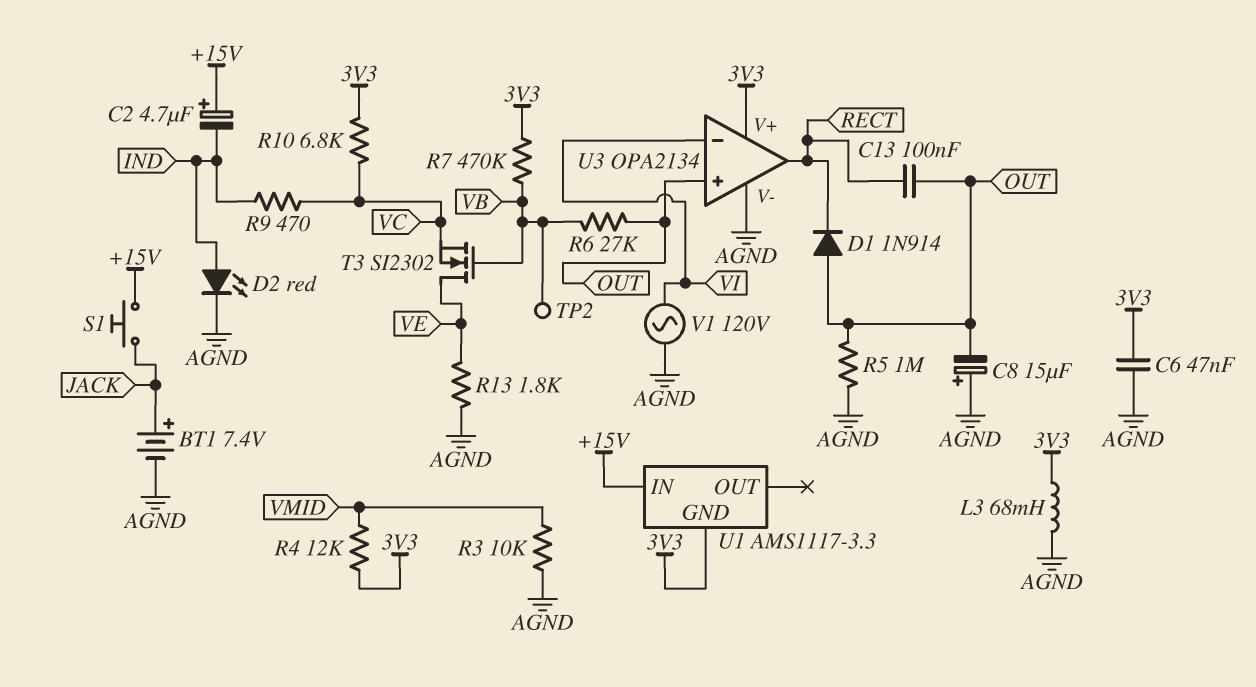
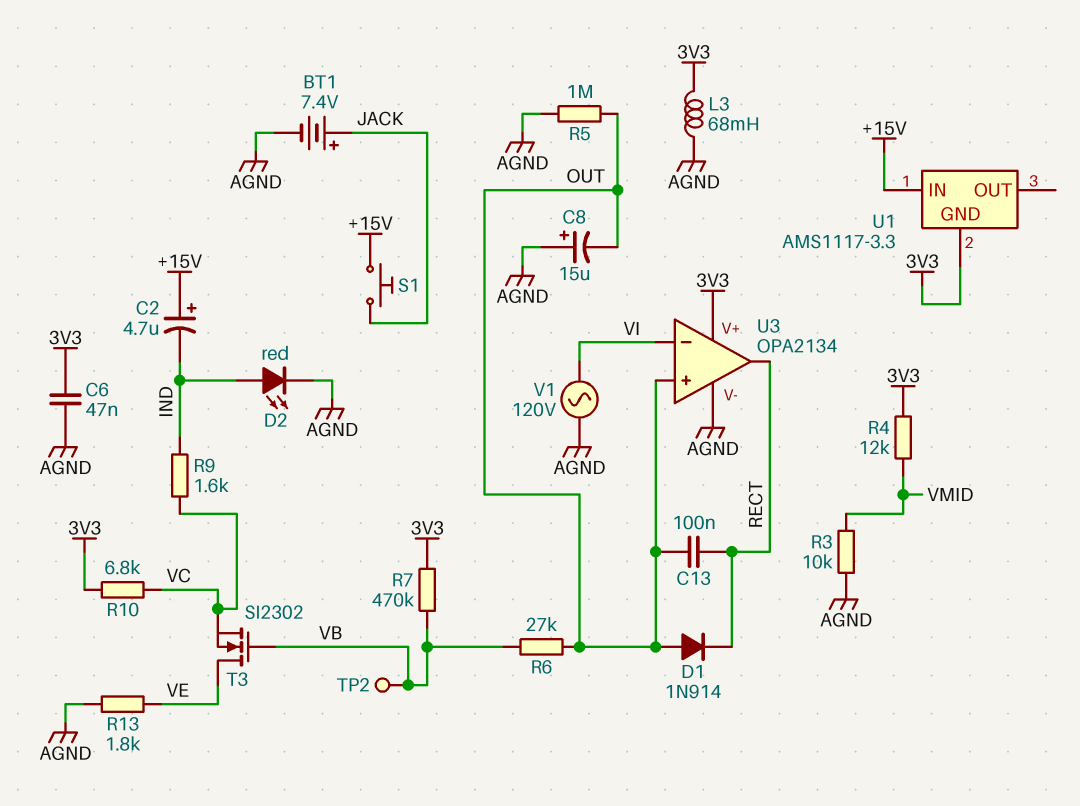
R9: 470 (IND, VC) -> 1.6k (IND, VC)

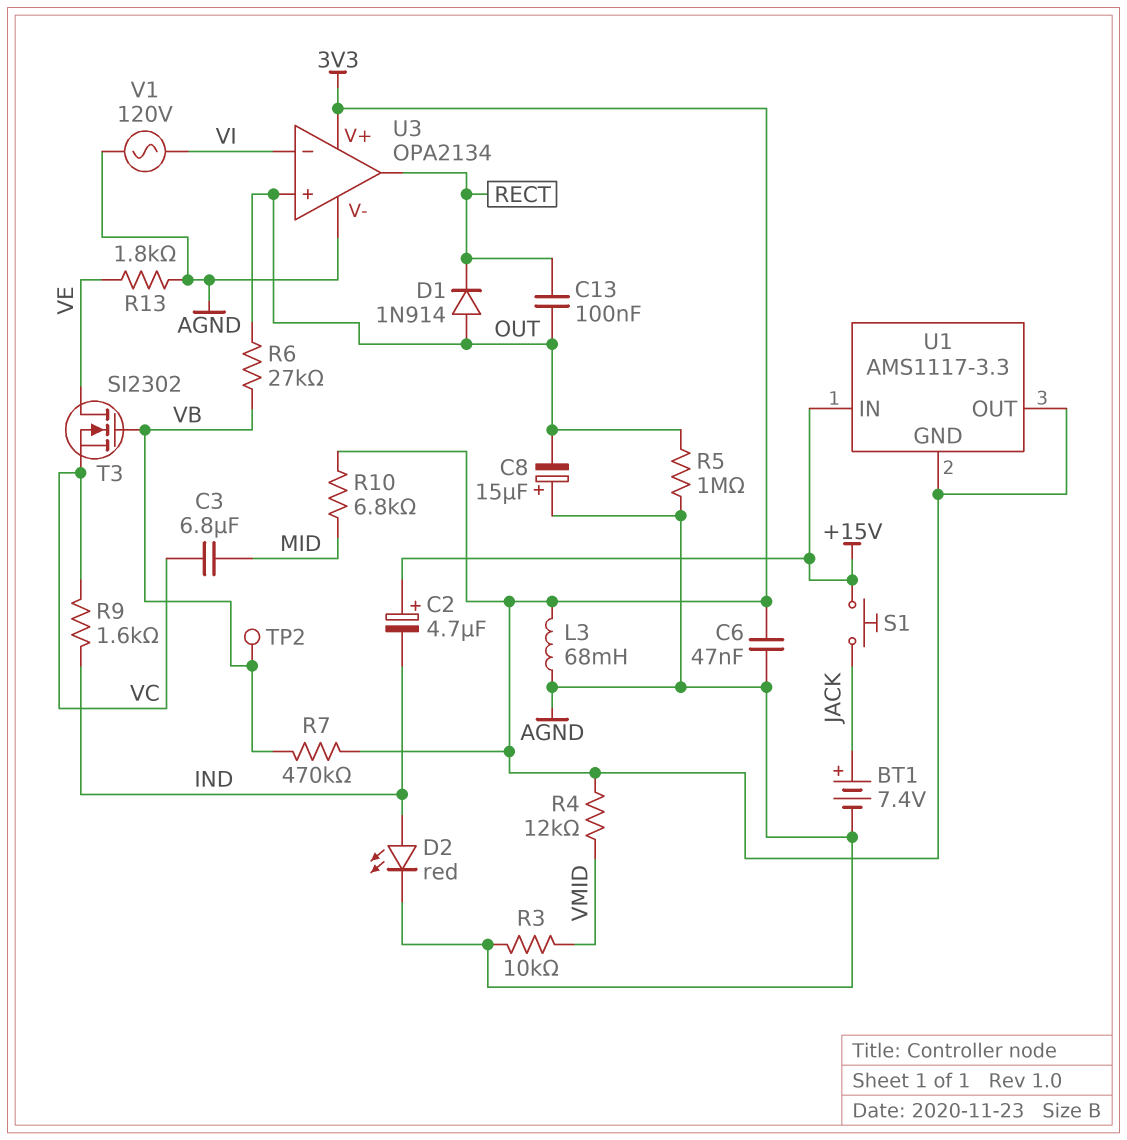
C3: none -> 6.8uF (MID, VC)
R10: 6.8k (3V3, VC) -> 6.8k (3V3, MID)
U1 pin OUT: none -> 3V3

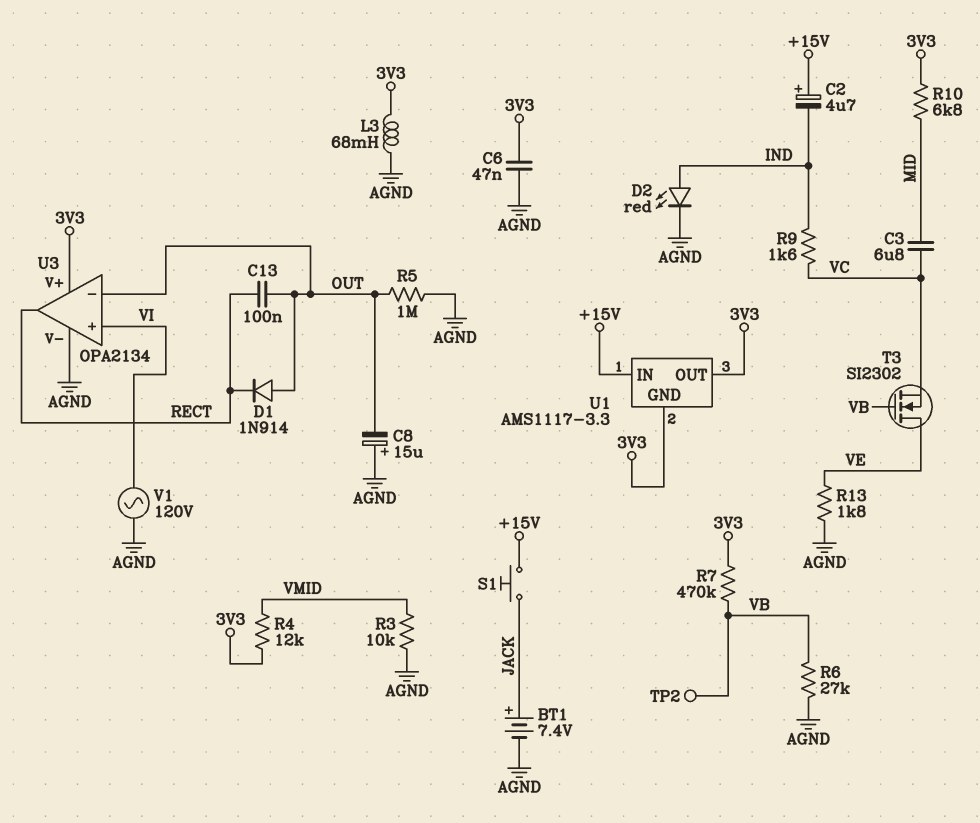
R6: 27k (OUT, VB) -> 27k (AGND, VB)
U3 pin in+: OUT -> VI
U3 pin in-: VI -> OUT

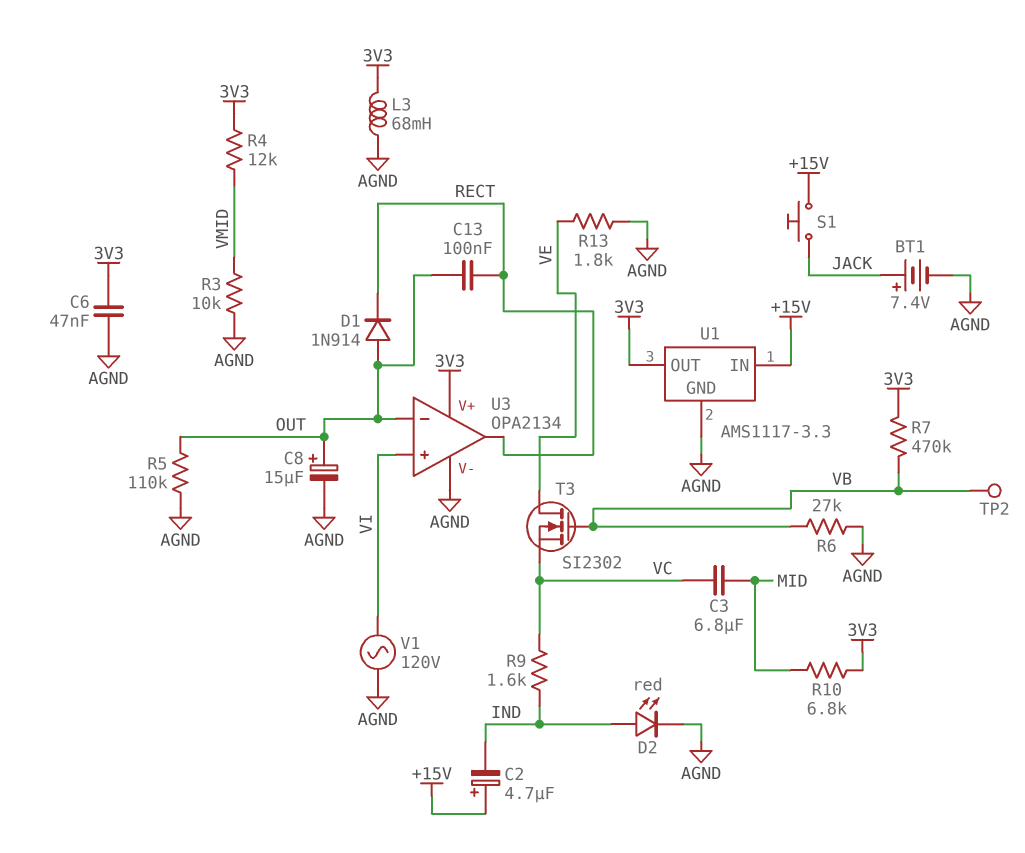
C8: 15uF (plus AGND, minus OUT) -> 15uF (plus OUT, minus AGND)
R5: 1M (AGND, OUT) -> 110k (AGND, OUT)
U1 pin GND: 3V3 -> AGND

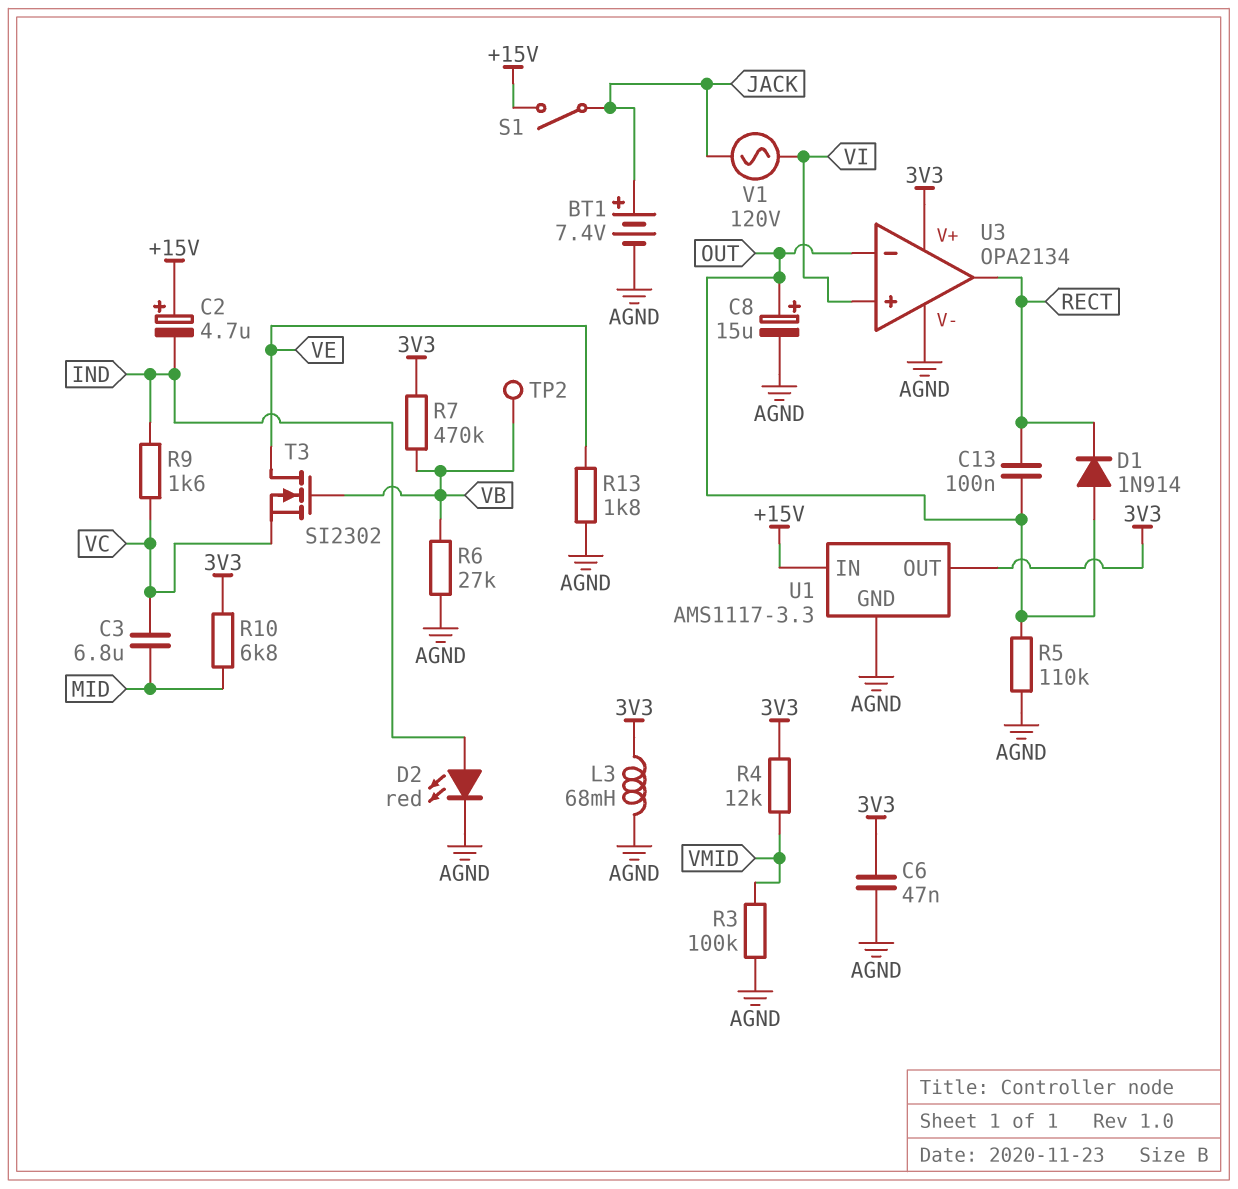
R3: 10k (AGND, VMID) -> 100k (AGND, VMID)
S1: button (+15V, JACK) -> switch (+15V, JACK)
V1: AC 120V (AGND, VI) -> AC 120V (JACK, VI)

